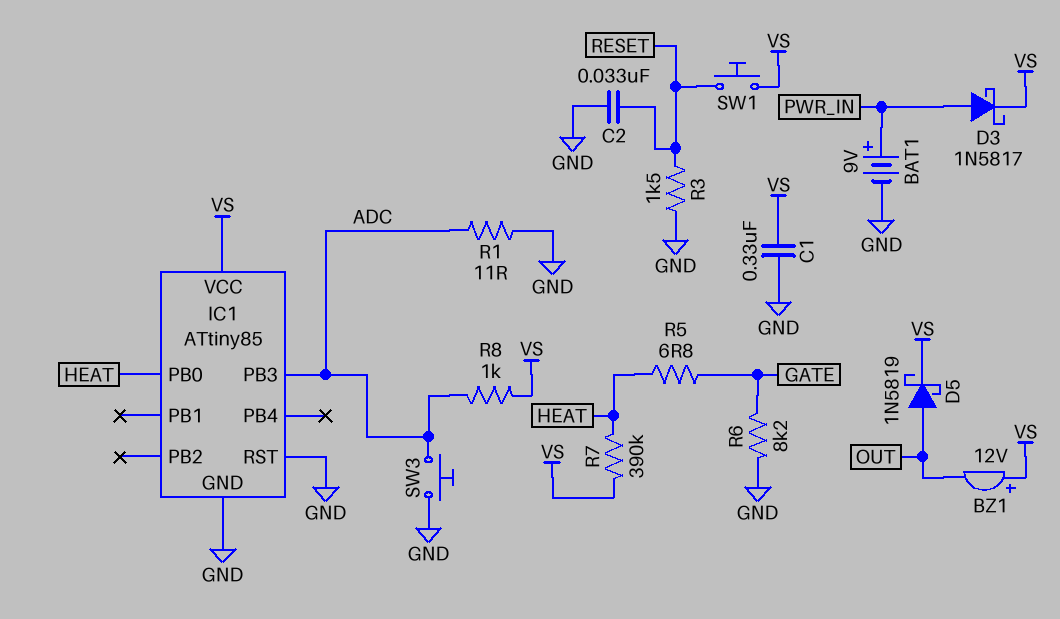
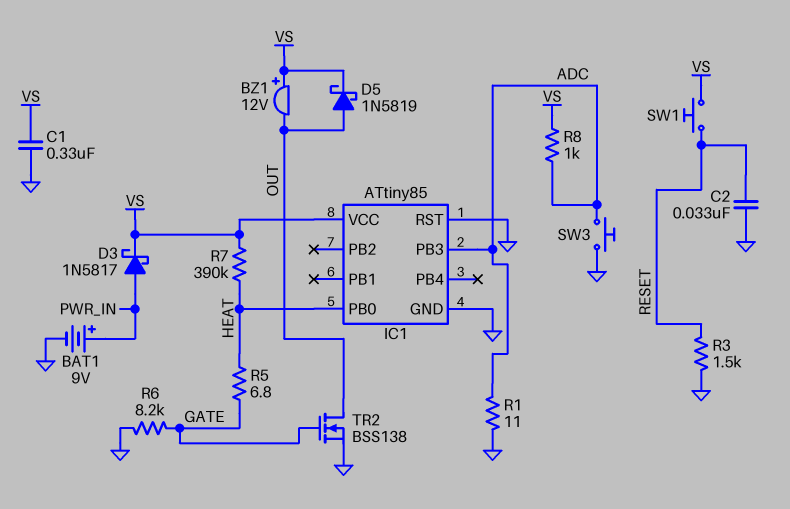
TR2: none -> NMOS BSS138 (G GATE, D OUT, S GND)

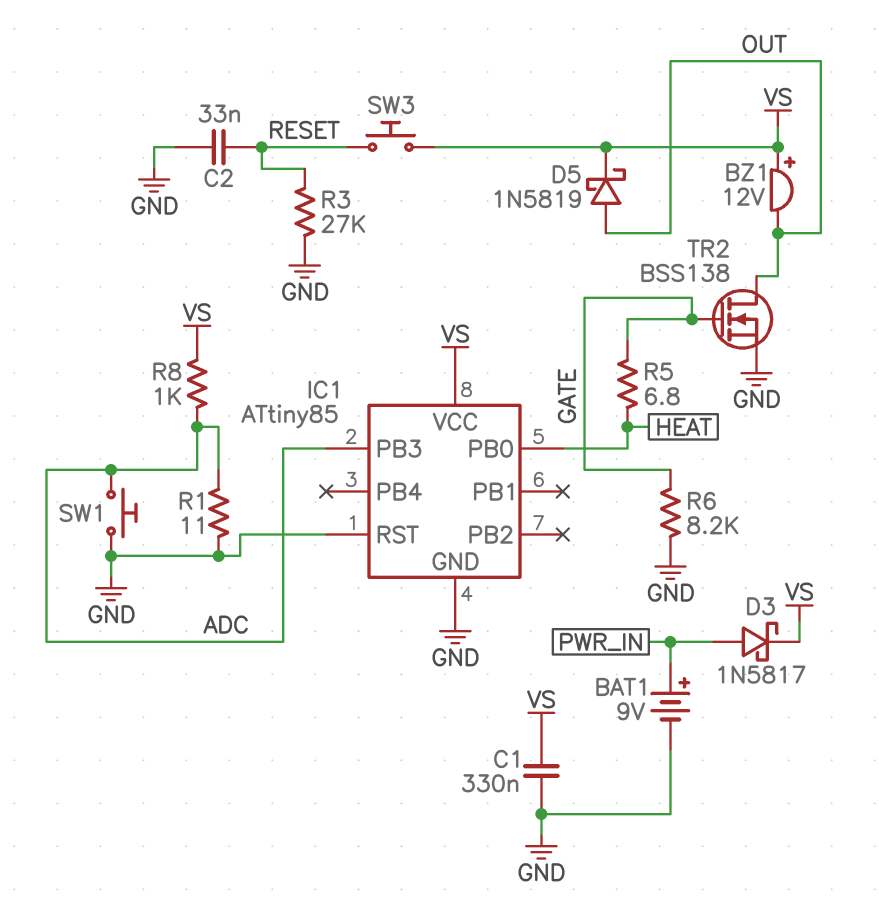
R3: 1.5k (GND, RESET) -> 27k (GND, RESET)
R7: 390k (HEAT, VS) -> none
SW1: button (RESET, VS) -> button (ADC, GND)
SW3: button (ADC, GND) -> button (RESET, VS)

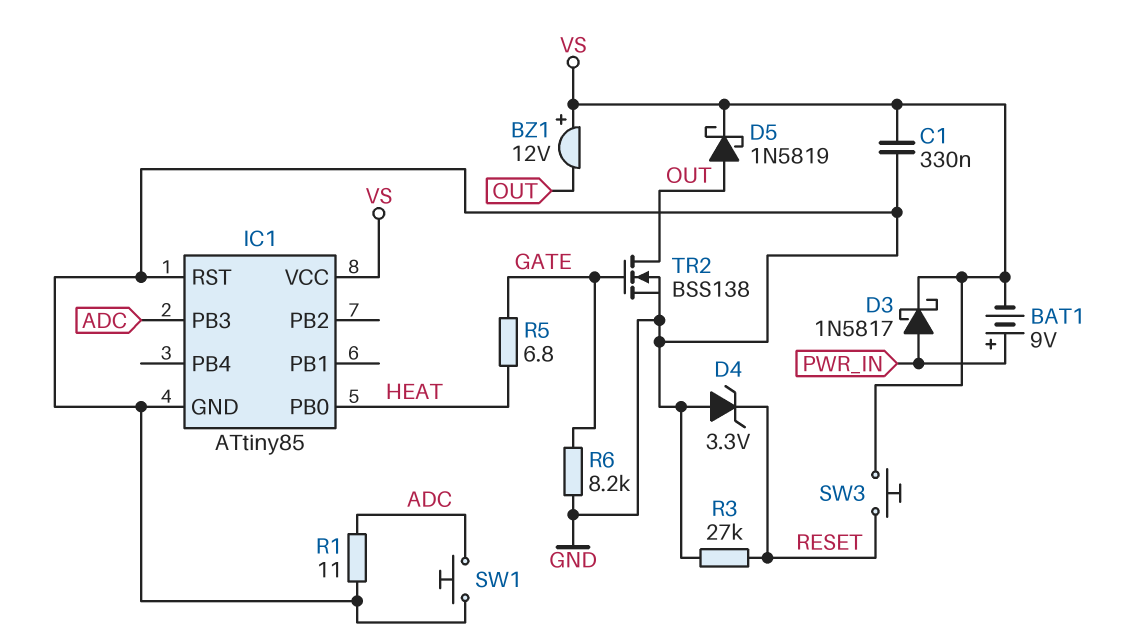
BAT1: 9V (plus PWR_IN, minus GND) -> 9V (plus PWR_IN, minus VS)
C2: 33nF (GND, RESET) -> none
D4: none -> zener 3.3V (A GND, K RESET)
R8: 1k (ADC, VS) -> none

